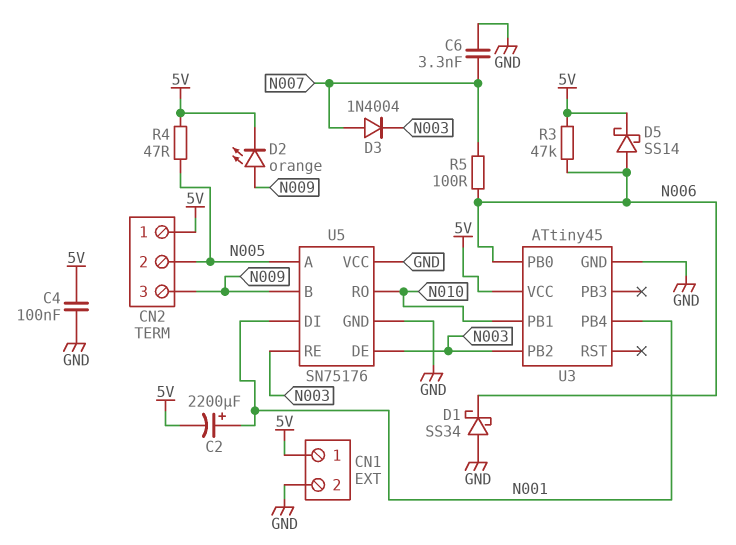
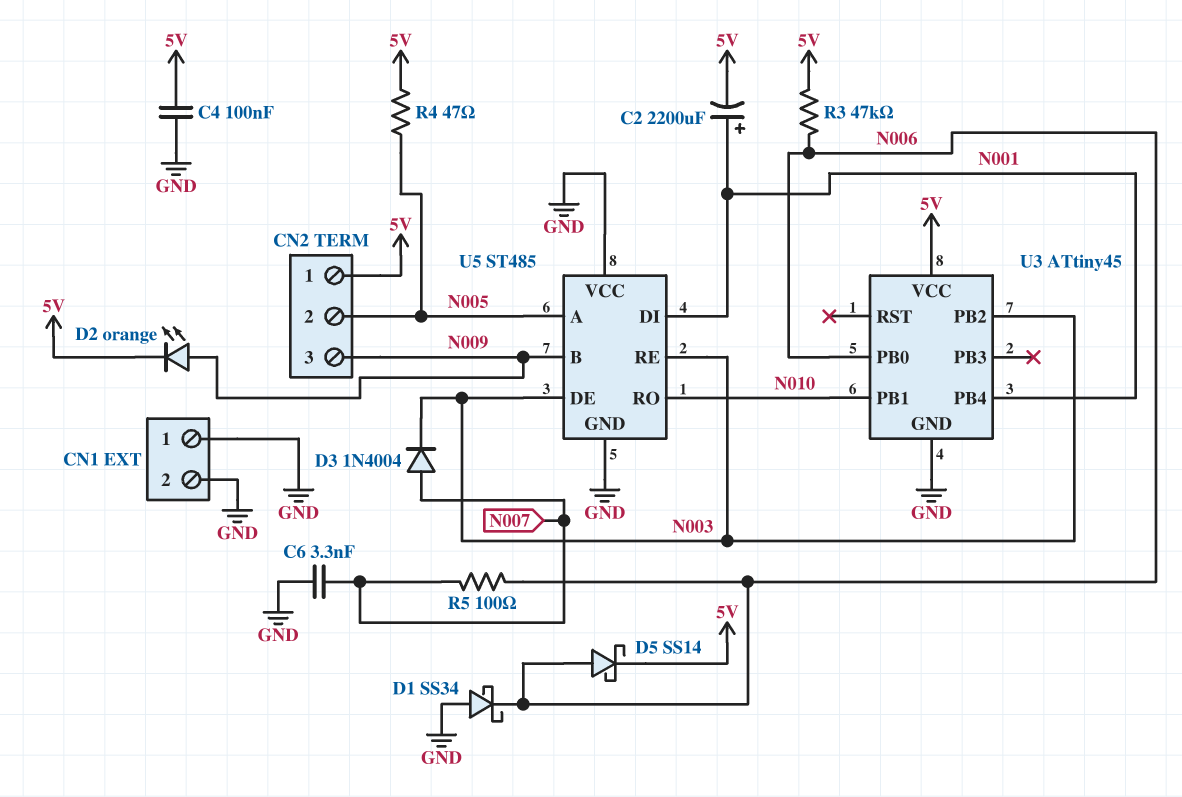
CN1 pin 1: 5V -> GND
U5: SN75176 -> ST485

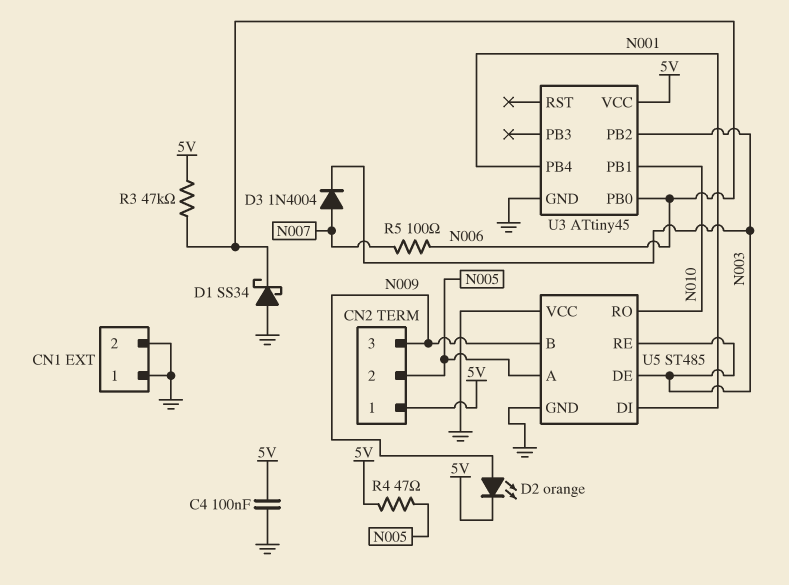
C2: 2200uF (plus N001, minus 5V) -> none
C6: 3.3nF (GND, N007) -> none
D5: schottky SS14 (A N006, K 5V) -> none

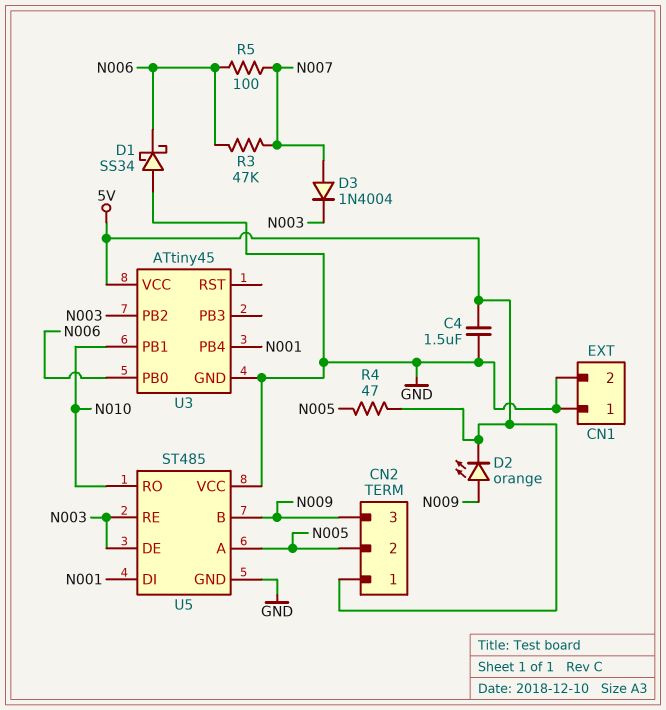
C4: 100nF (5V, GND) -> 1.5uF (5V, GND)
R3: 47k (5V, N006) -> 47k (N006, N007)

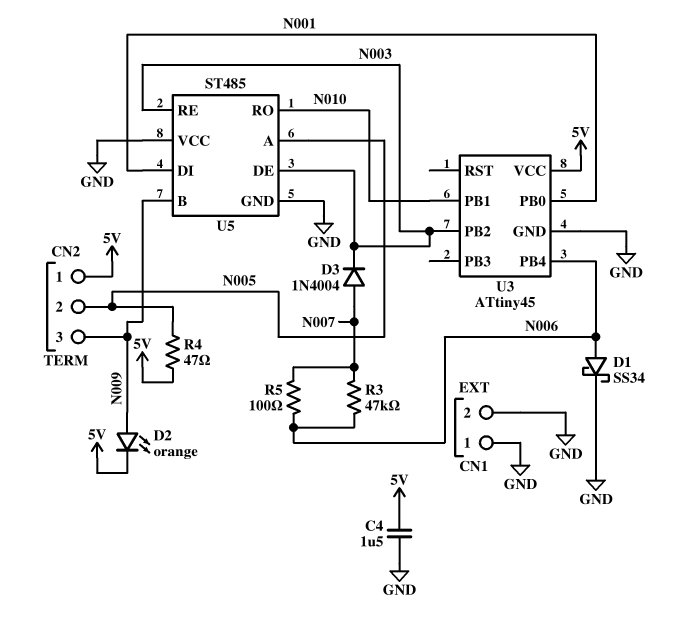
D1: schottky SS34 (A GND, K N006) -> schottky SS34 (A N006, K GND)
U3 pin PB0: N006 -> N001
U3 pin PB4: N001 -> N006

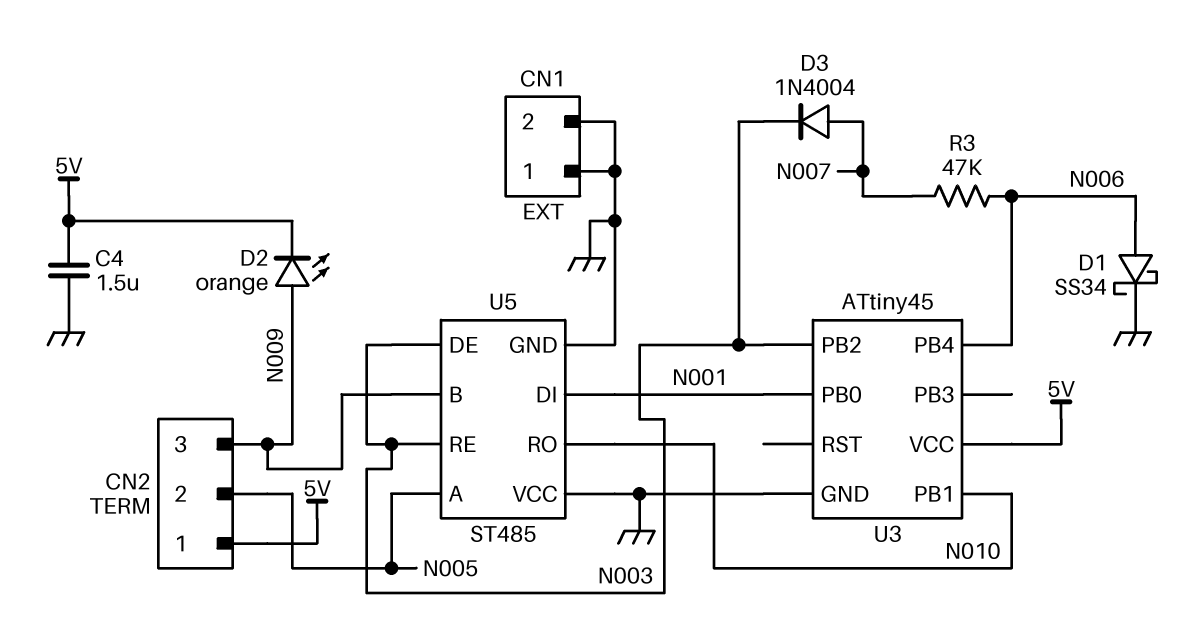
R4: 47 (5V, N005) -> none
R5: 100 (N006, N007) -> none

